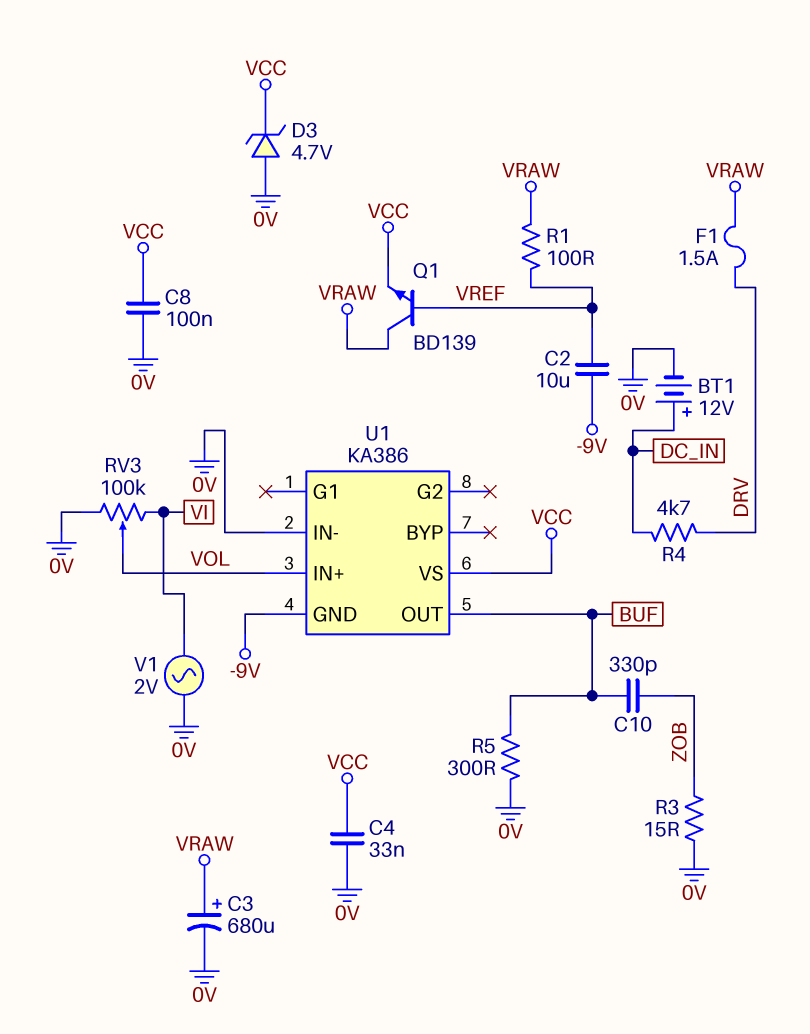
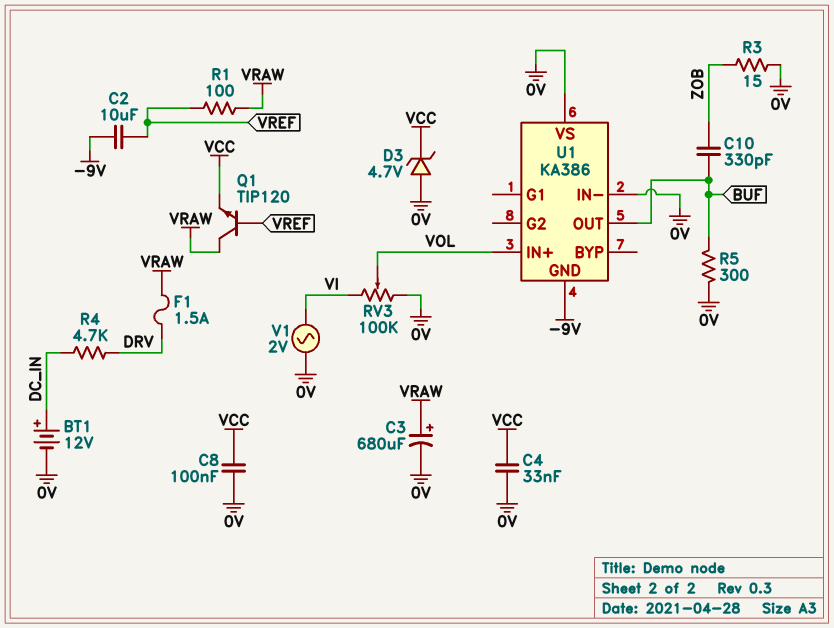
Q1: NPN BD139 (B VREF, C VRAW, E VCC) -> NPN TIP120 (B VREF, C VRAW, E VCC)
U1 pin VS: VCC -> 0V

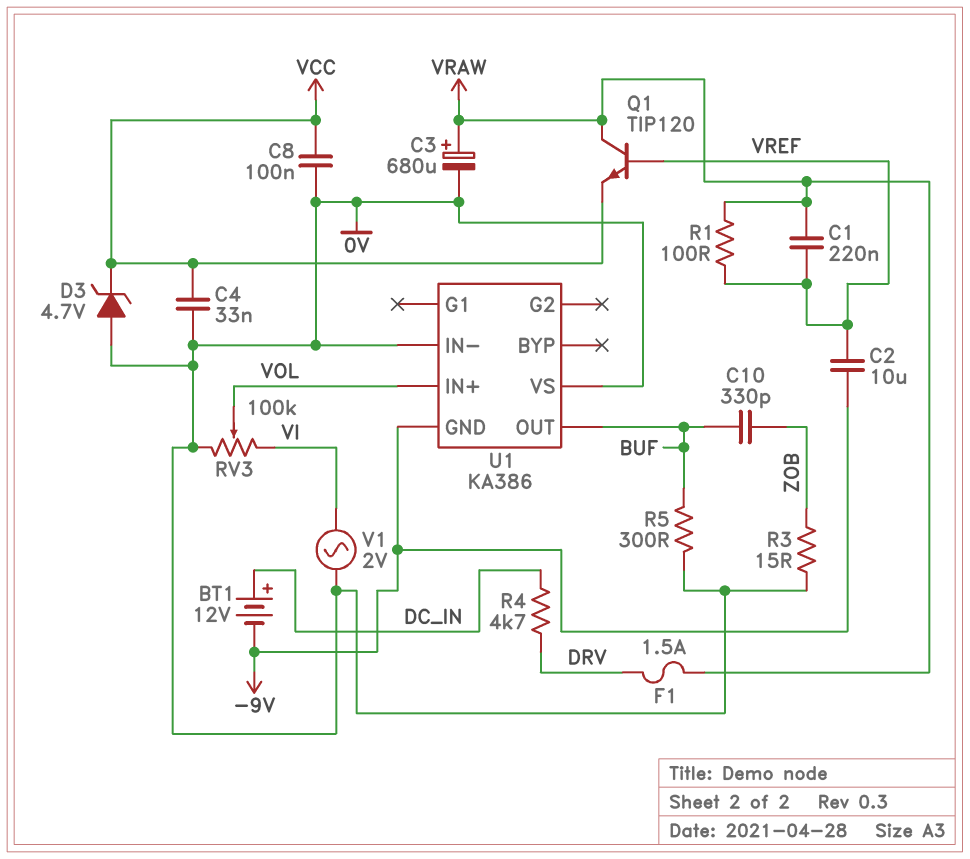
BT1: 12V (plus DC_IN, minus 0V) -> 12V (plus DC_IN, minus -9V)
C1: none -> 220nF (VRAW, VREF)

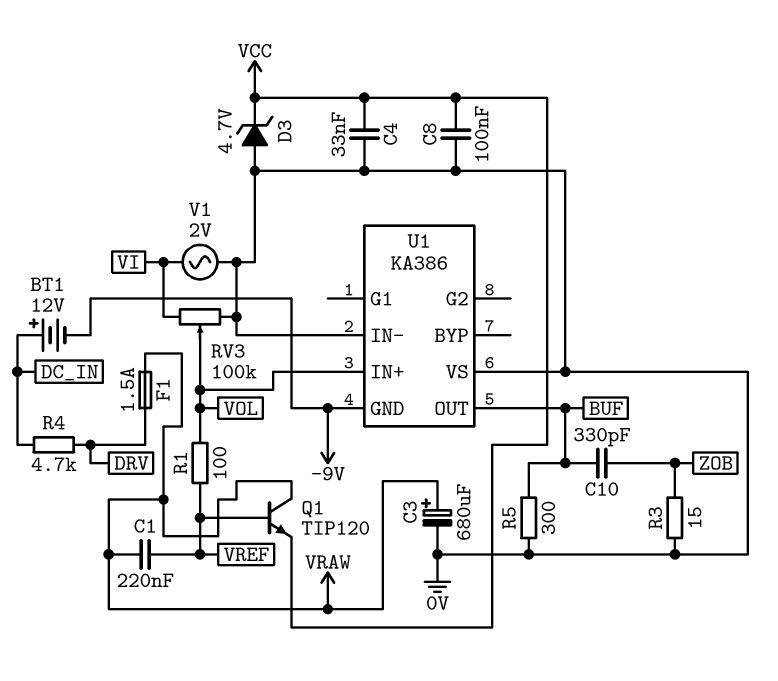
C2: 10uF (-9V, VREF) -> none
R1: 100 (VRAW, VREF) -> 100 (VOL, VREF)

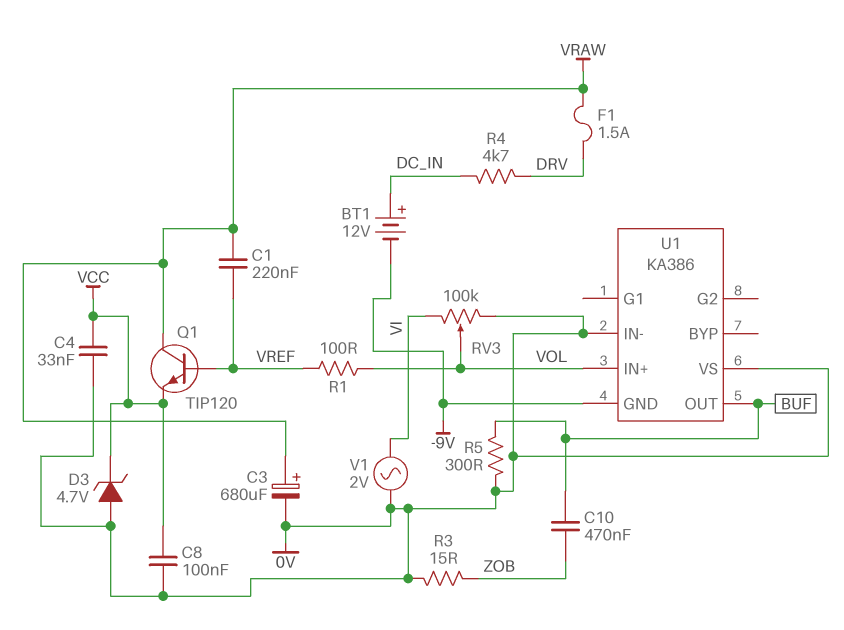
C10: 330pF (BUF, ZOB) -> 470nF (BUF, ZOB)

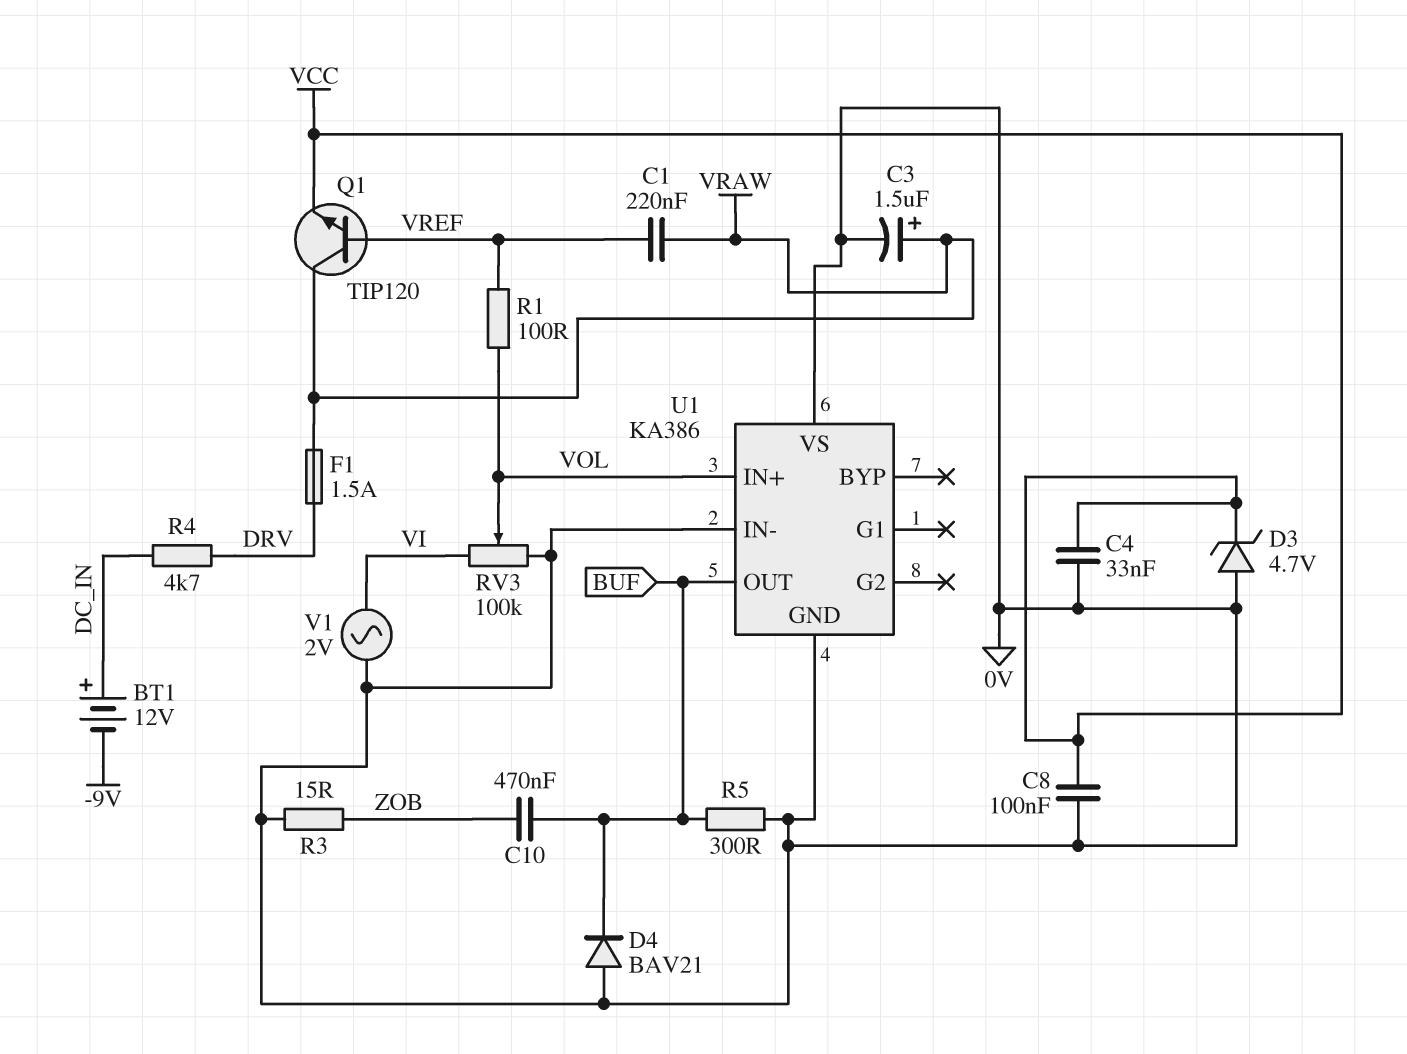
C3: 680uF (plus VRAW, minus 0V) -> 1.5uF (plus VRAW, minus 0V)
D4: none -> diode BAV21 (A 0V, K BUF)
U1 pin GND: -9V -> 0V

